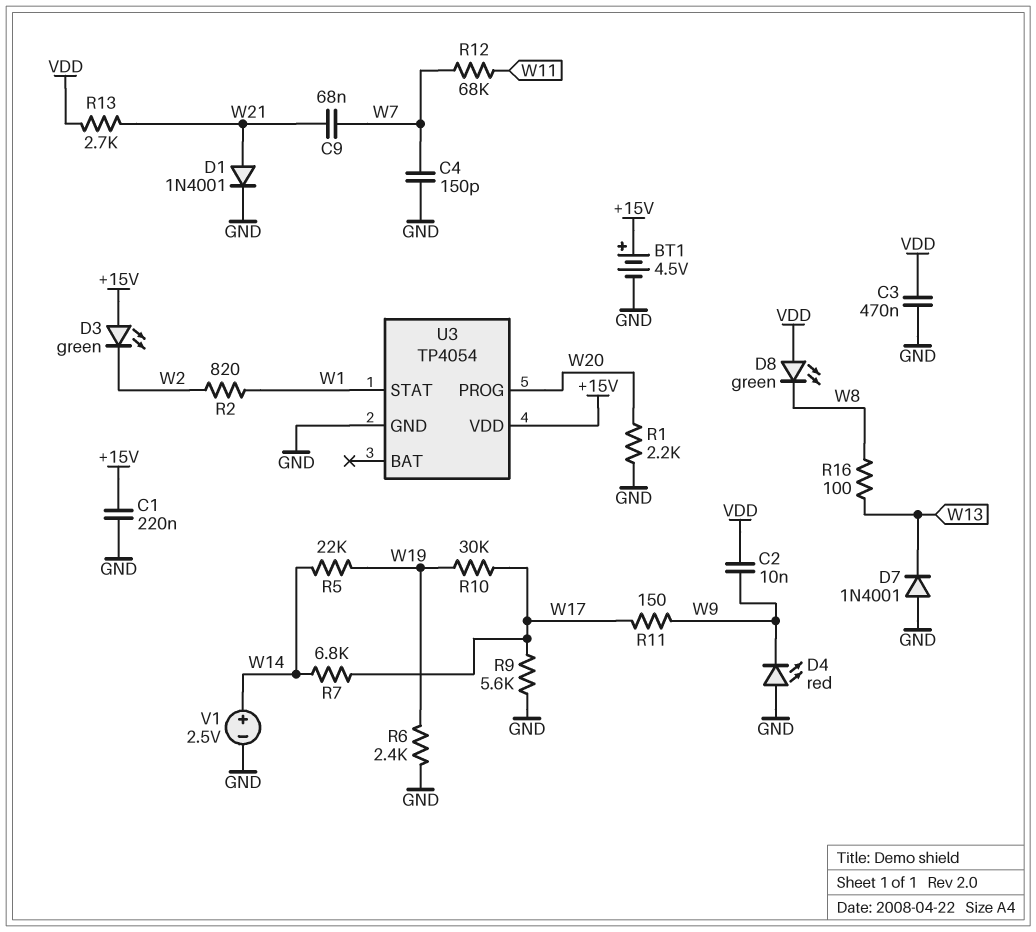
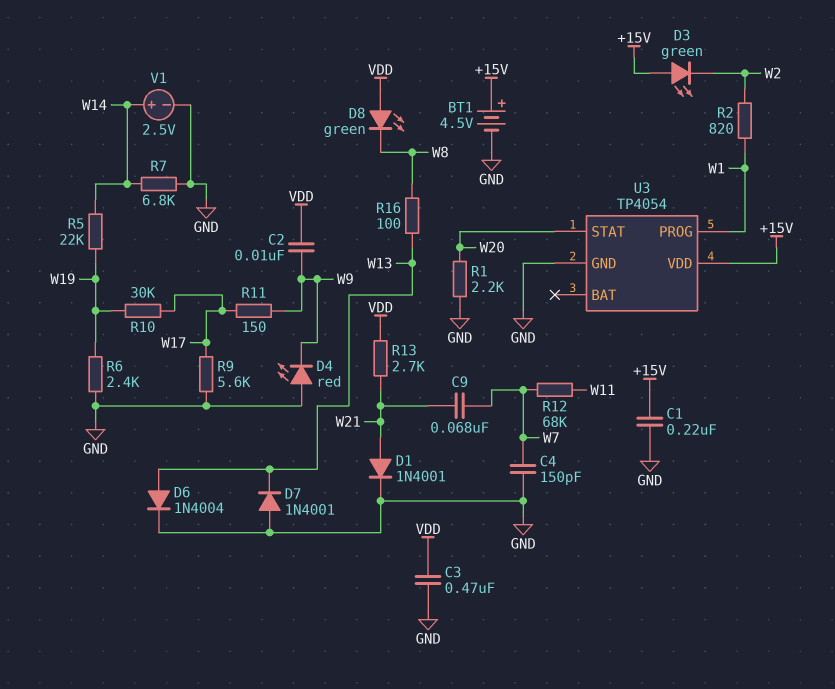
D6: none -> diode 1N4004 (A W13, K GND)
R7: 6.8k (W14, W17) -> 6.8k (GND, W14)
U3 pin PROG: W20 -> W1
U3 pin STAT: W1 -> W20

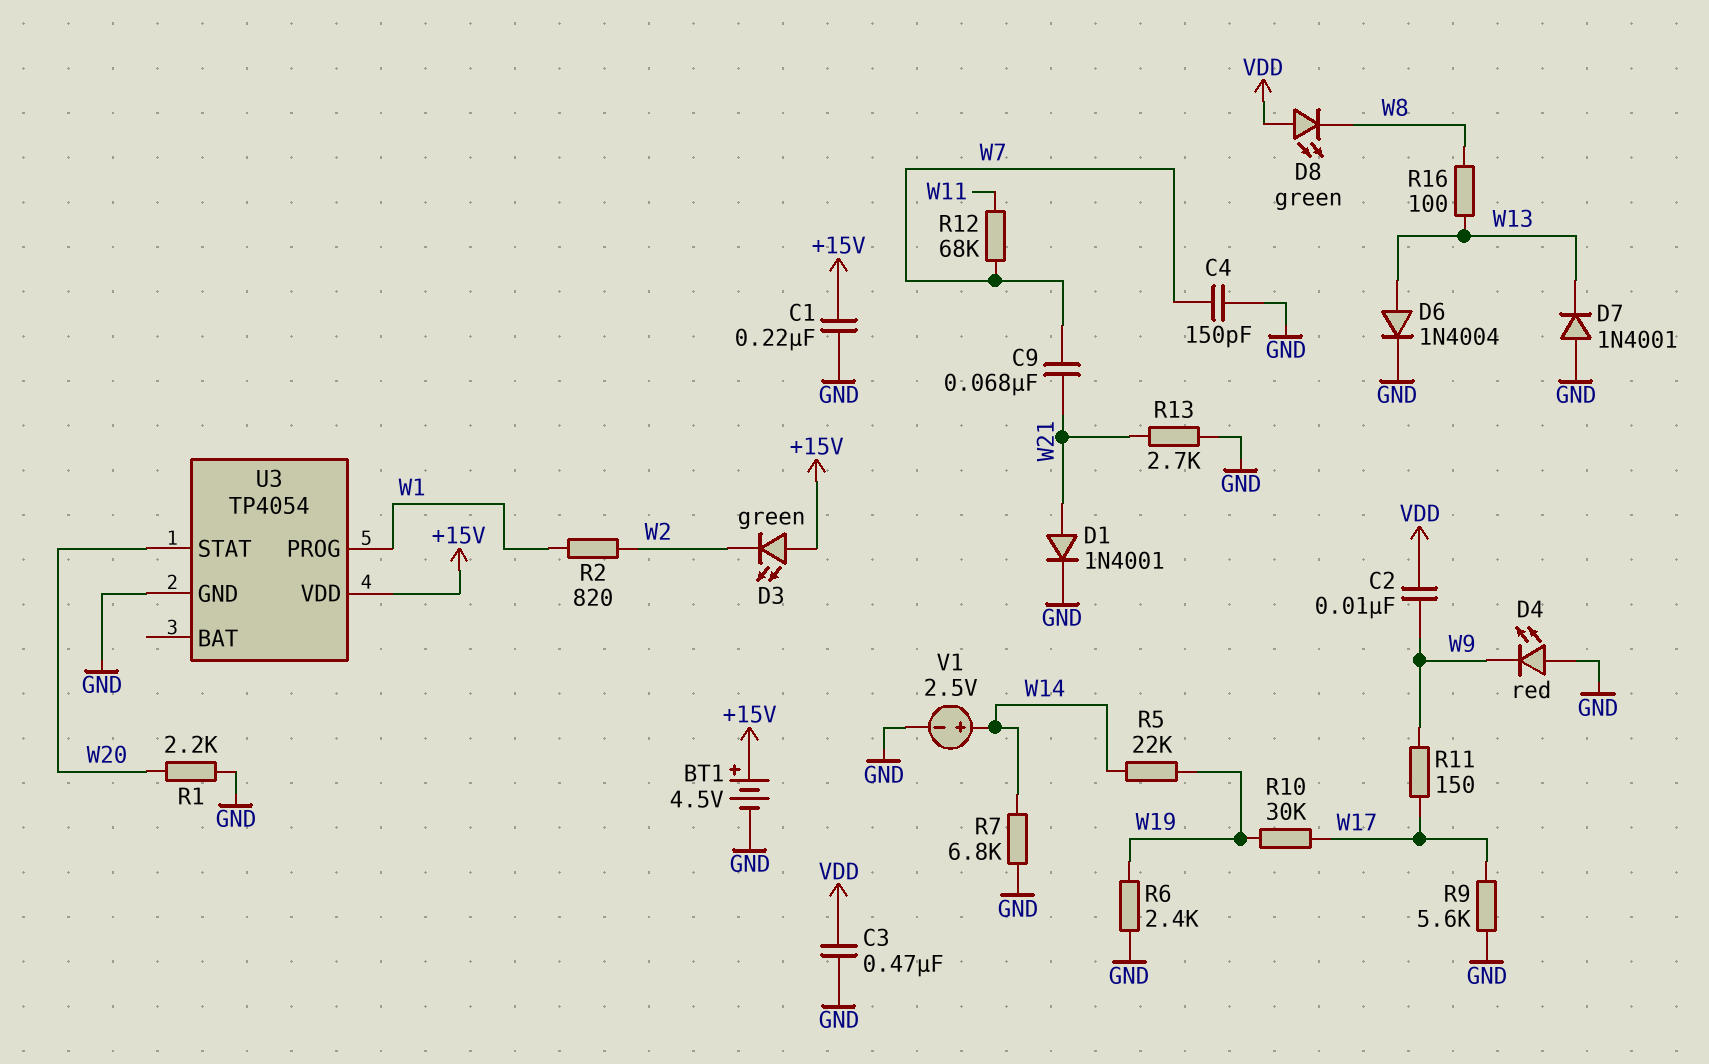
R13: 2.7k (VDD, W21) -> 2.7k (GND, W21)

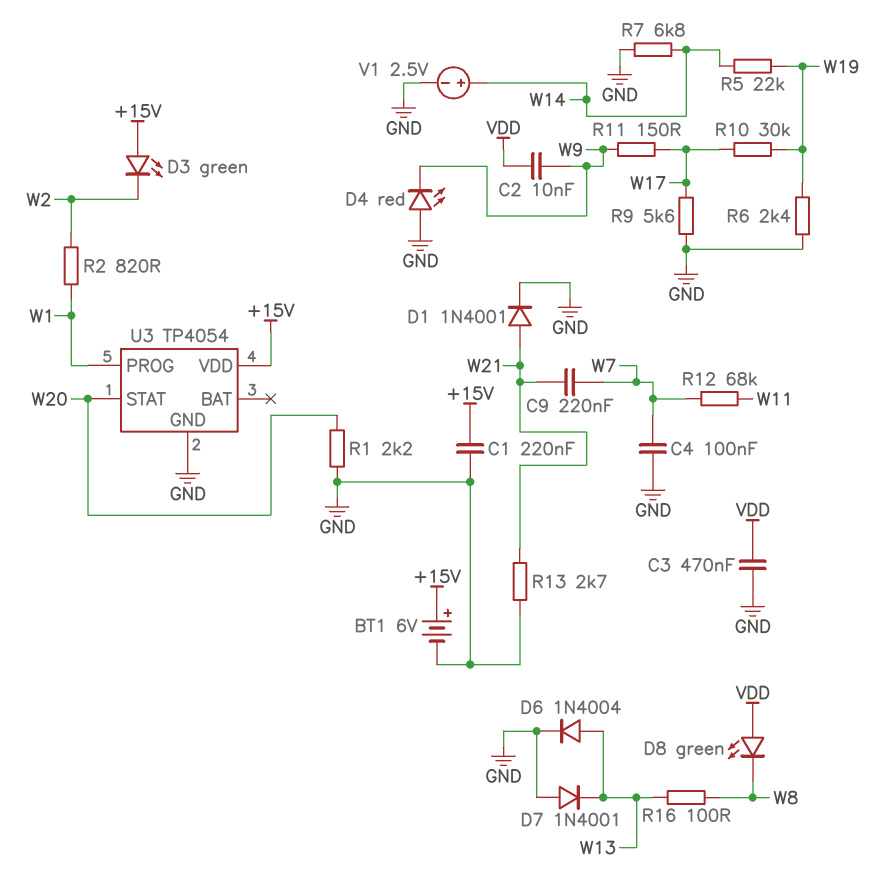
BT1: 4.5V (plus +15V, minus GND) -> 6V (plus +15V, minus GND)
C4: 150pF (GND, W7) -> 100nF (GND, W7)
C9: 68nF (W7, W21) -> 220nF (W7, W21)

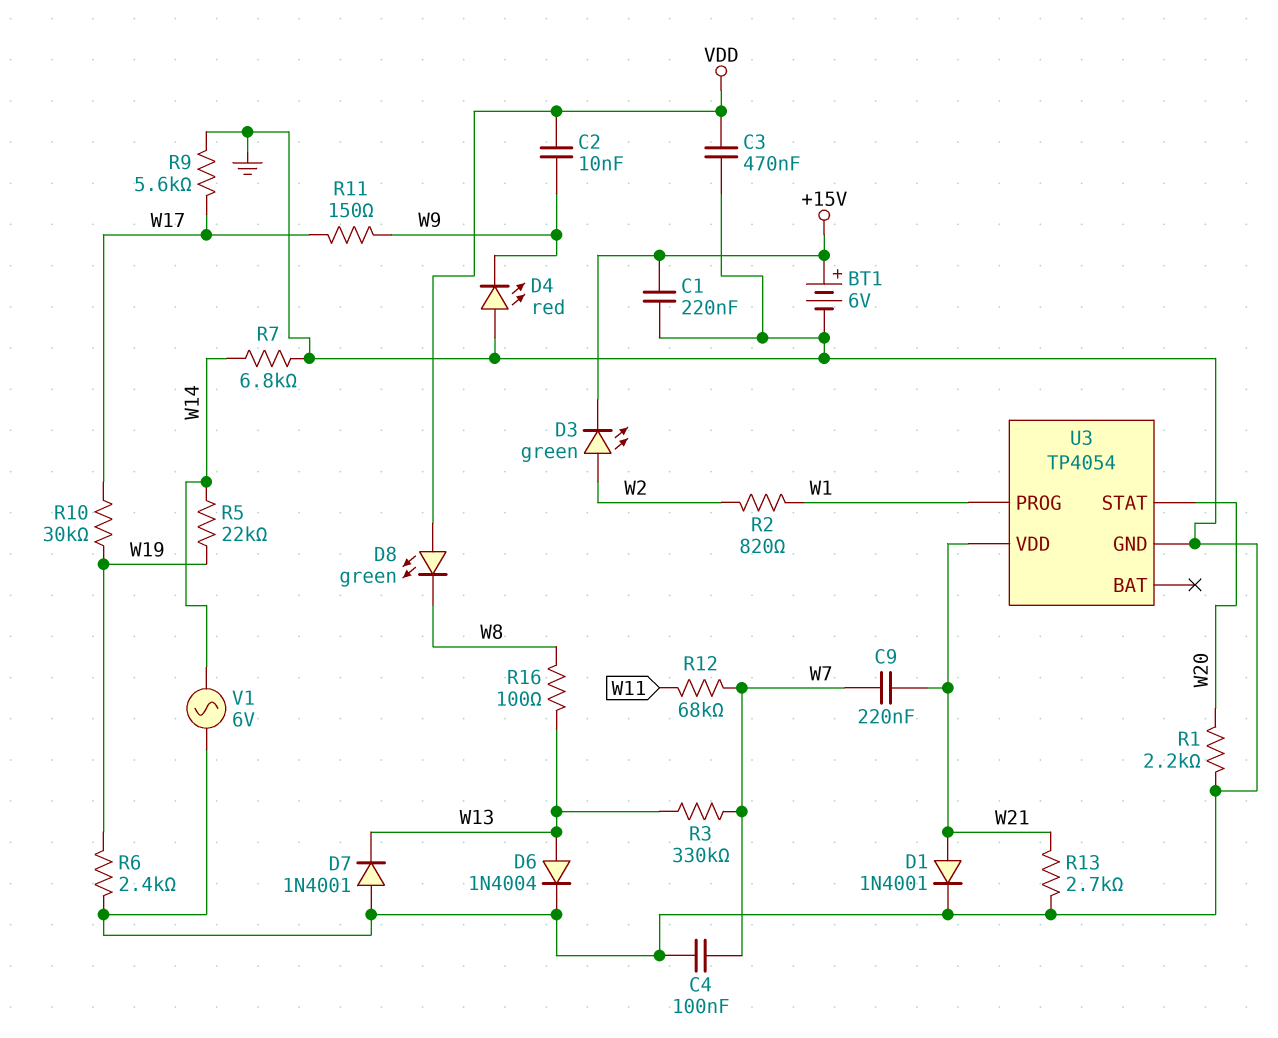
D3: LED green (A +15V, K W2) -> LED green (A W2, K +15V)
R3: none -> 330k (W7, W13)
U3 pin VDD: +15V -> W21
V1: 2.5V (plus W14, minus GND) -> AC 6V (GND, W14)

